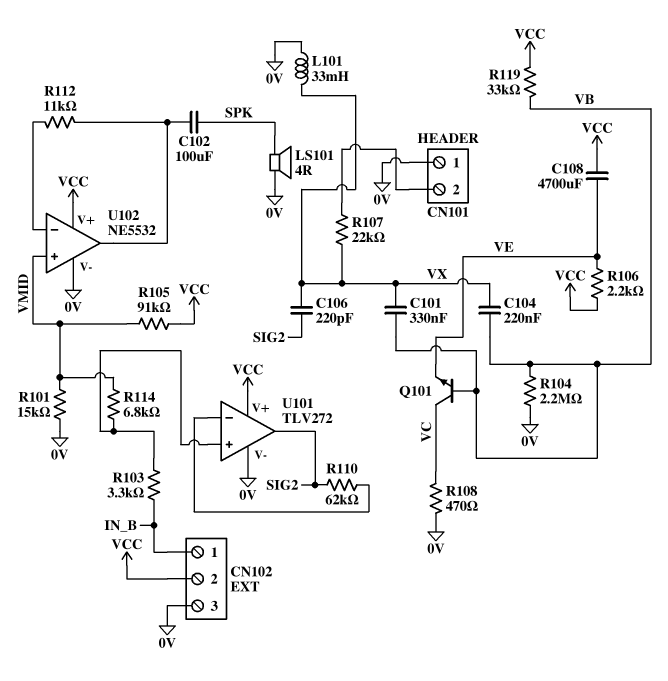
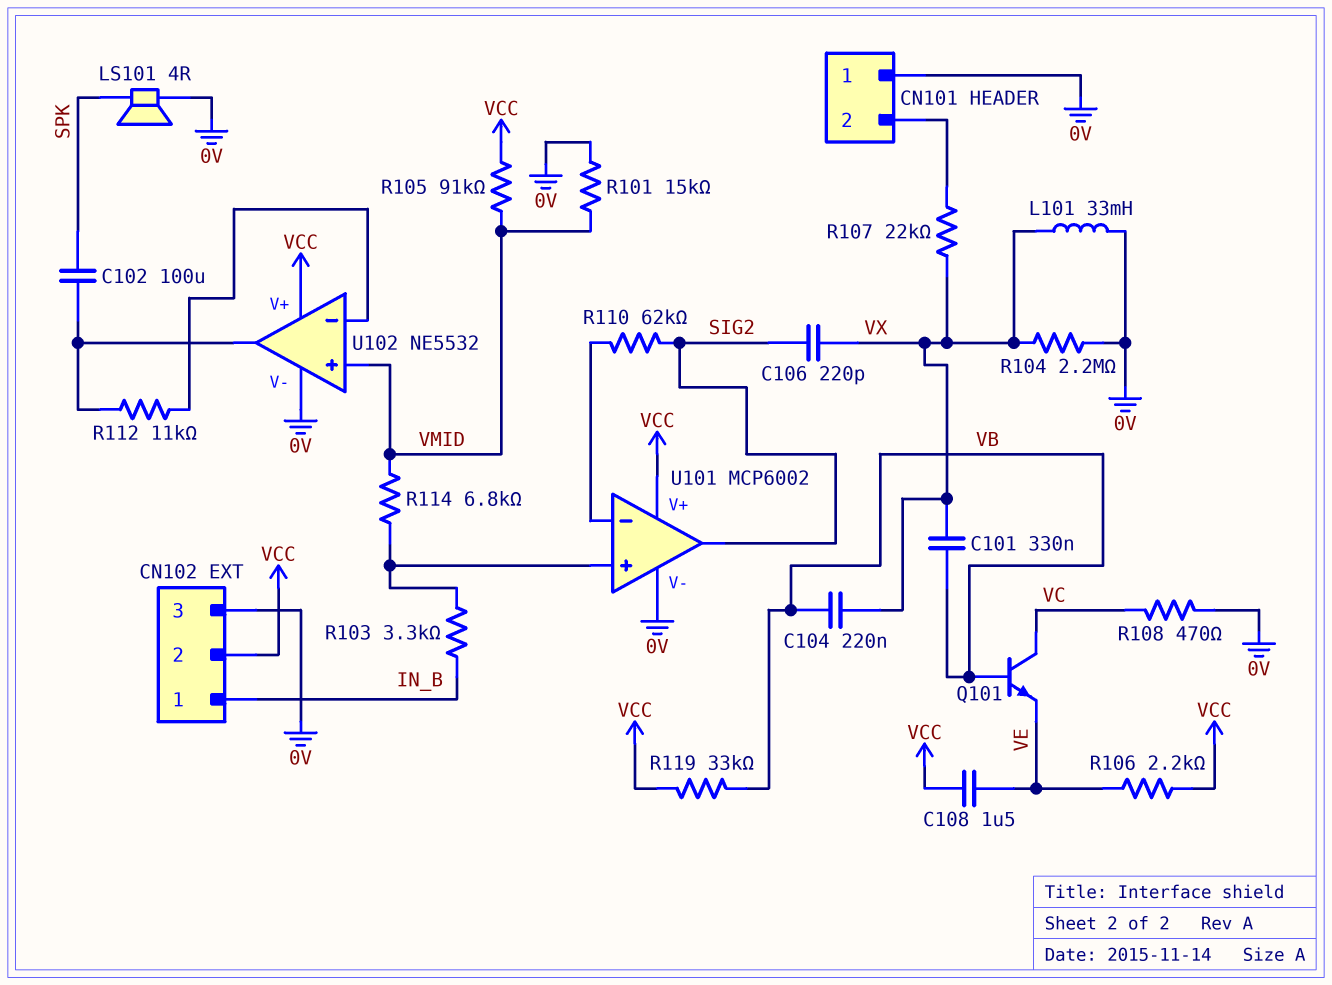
C108: 4700uF (VCC, VE) -> 1.5uF (VCC, VE)
R104: 2.2M (0V, VB) -> 2.2M (0V, VX)
U101: TLV272 -> MCP6002

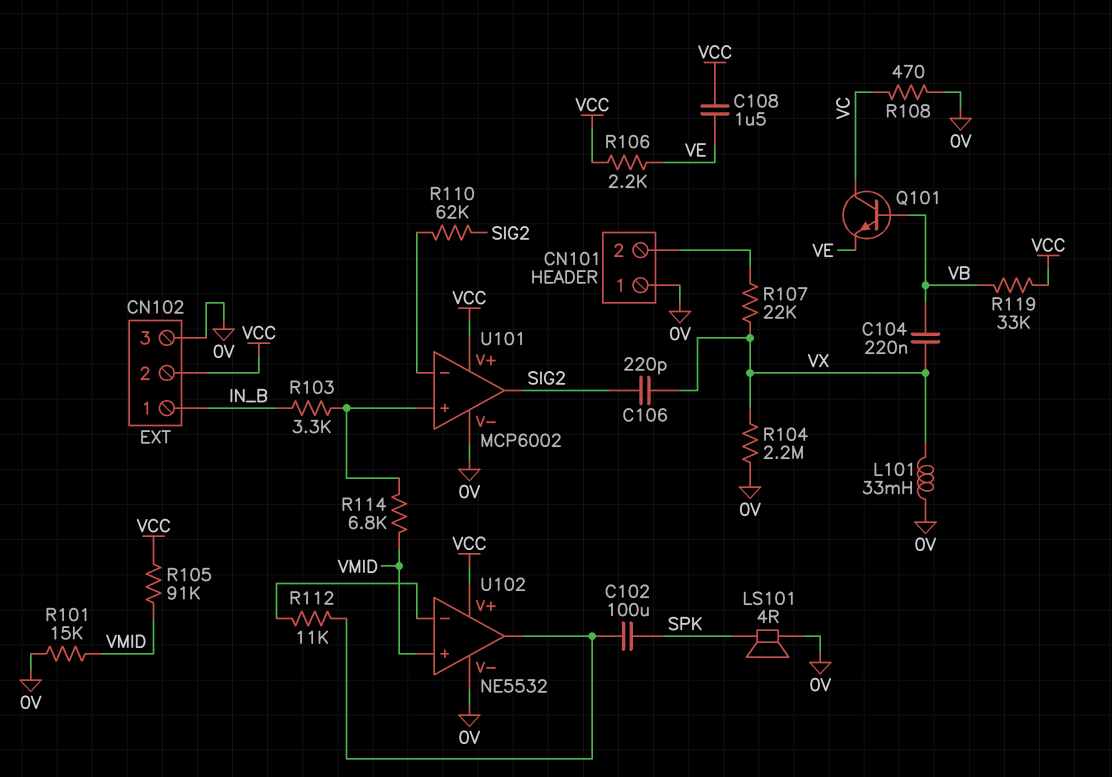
C101: 330nF (VB, VX) -> none

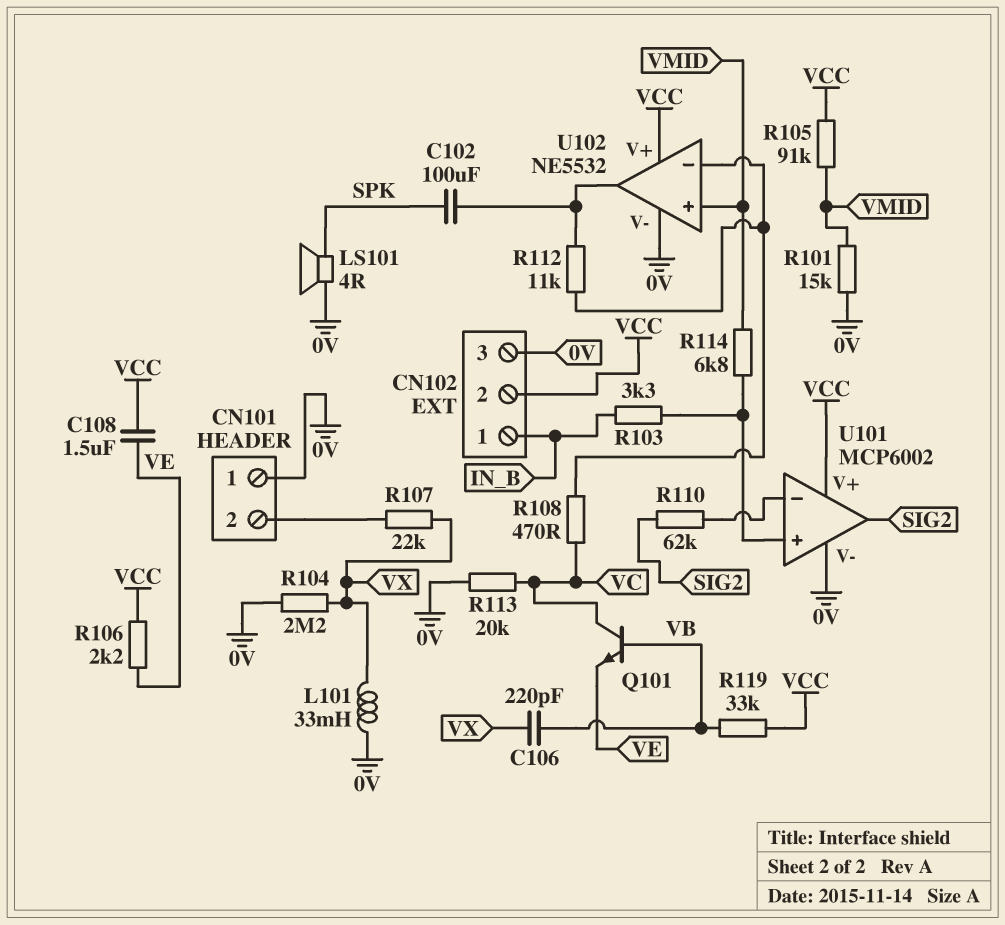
C104: 220nF (VB, VX) -> none
C106: 220pF (SIG2, VX) -> 220pF (VB, VX)
R108: 470 (0V, VC) -> 470 (U102/in-, VC)
R113: none -> 20k (0V, VC)

